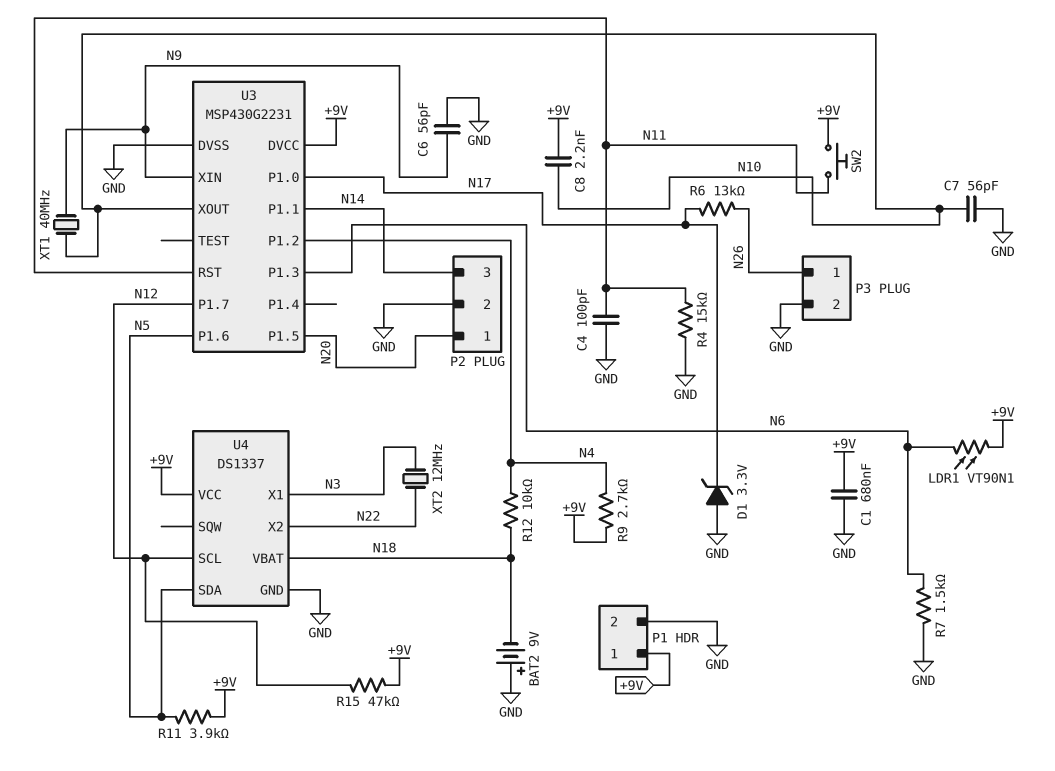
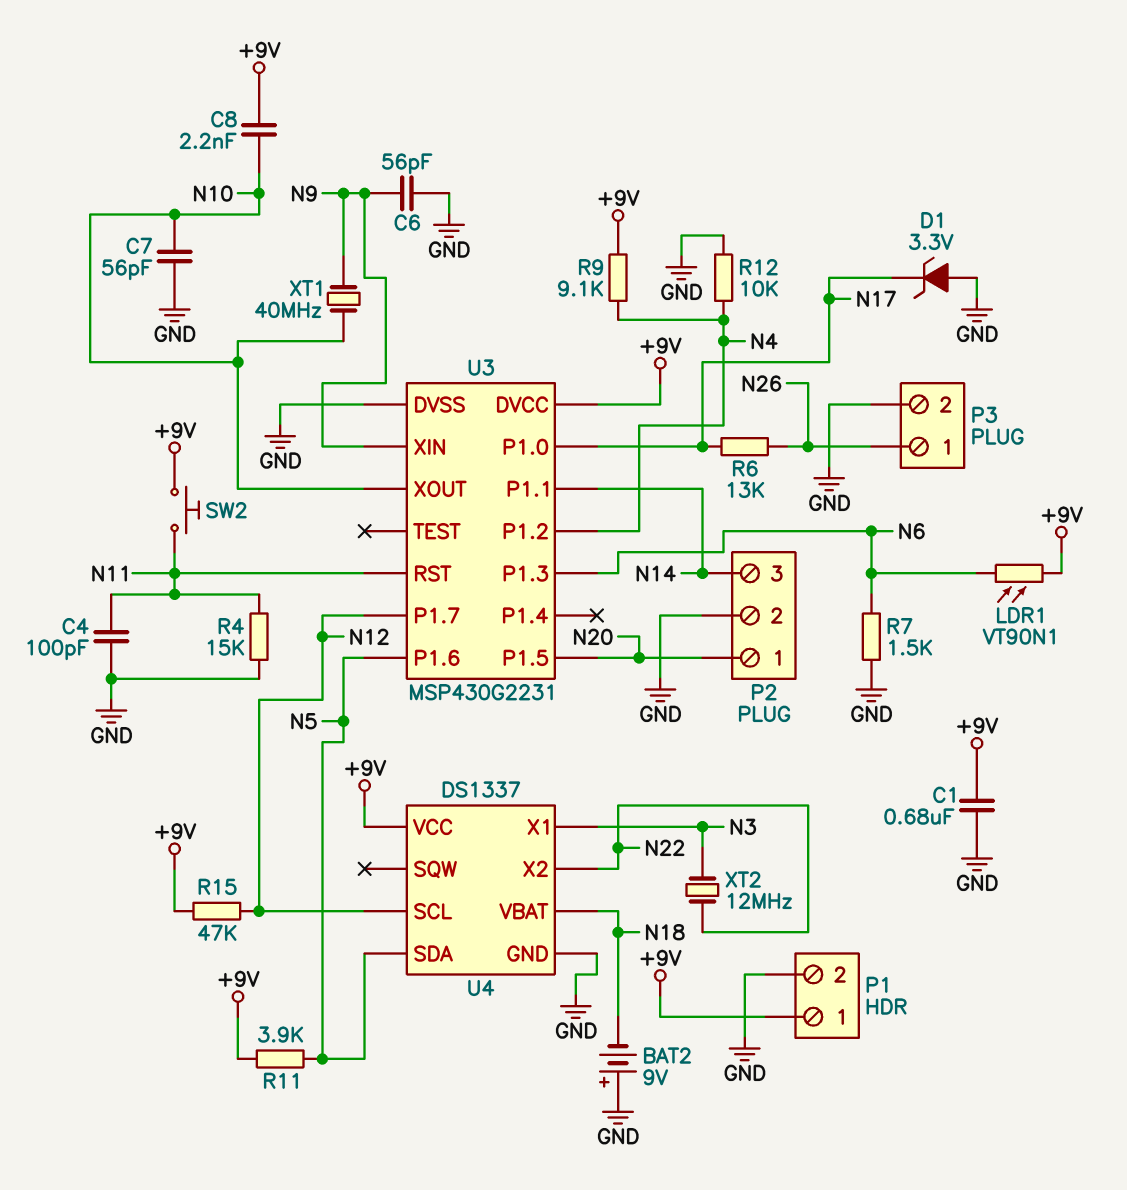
R9: 2.7k (+9V, N4) -> 9.1k (+9V, N4)
R12: 10k (N4, N18) -> 10k (GND, N4)

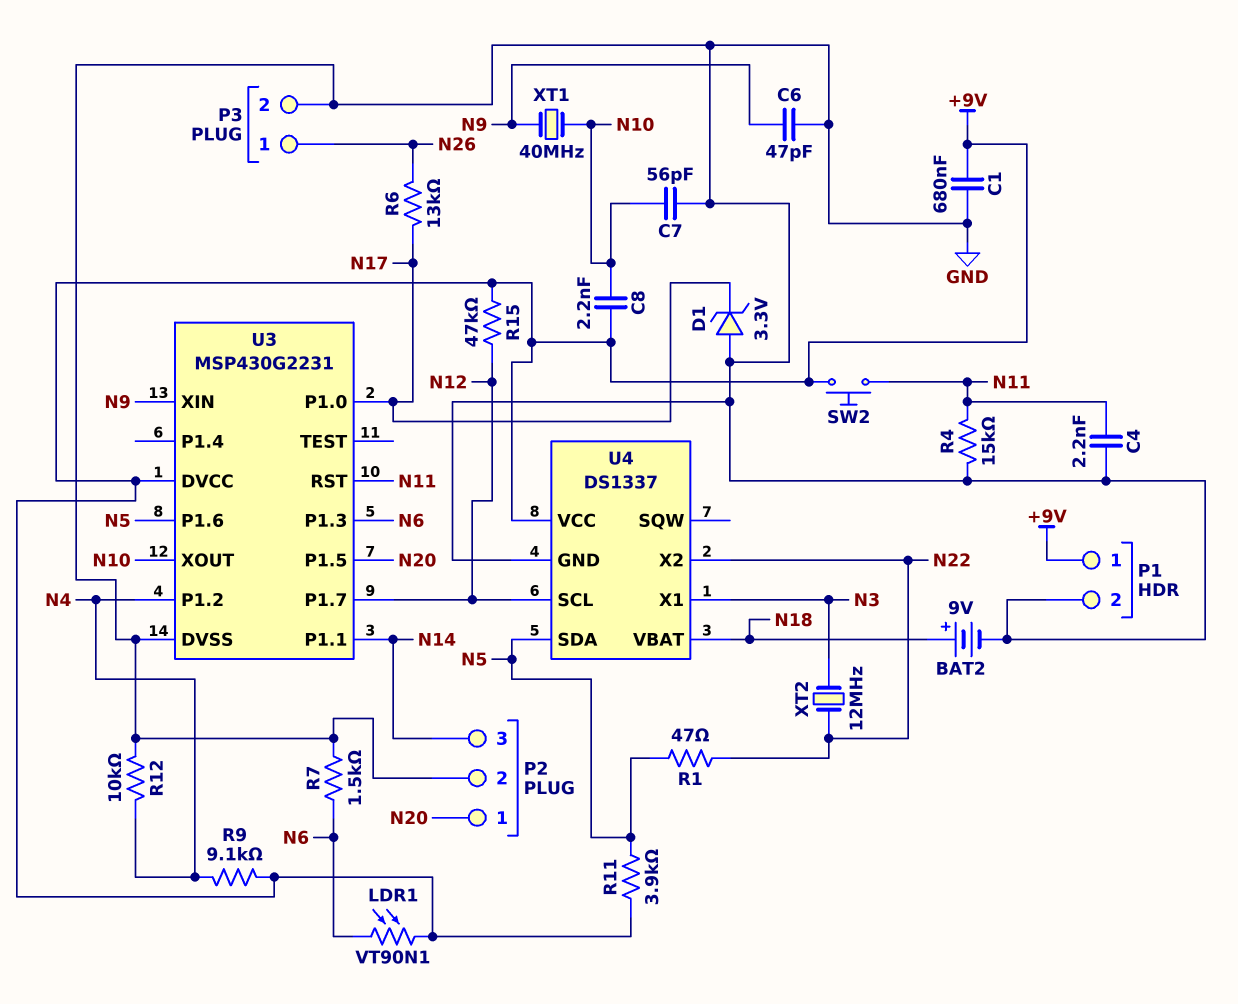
BAT2: 9V (plus GND, minus N18) -> 9V (plus N18, minus GND)
C4: 100pF (GND, N11) -> 2.2nF (GND, N11)
C6: 56pF (GND, N9) -> 47pF (GND, N9)
R1: none -> 47 (N5, N22)

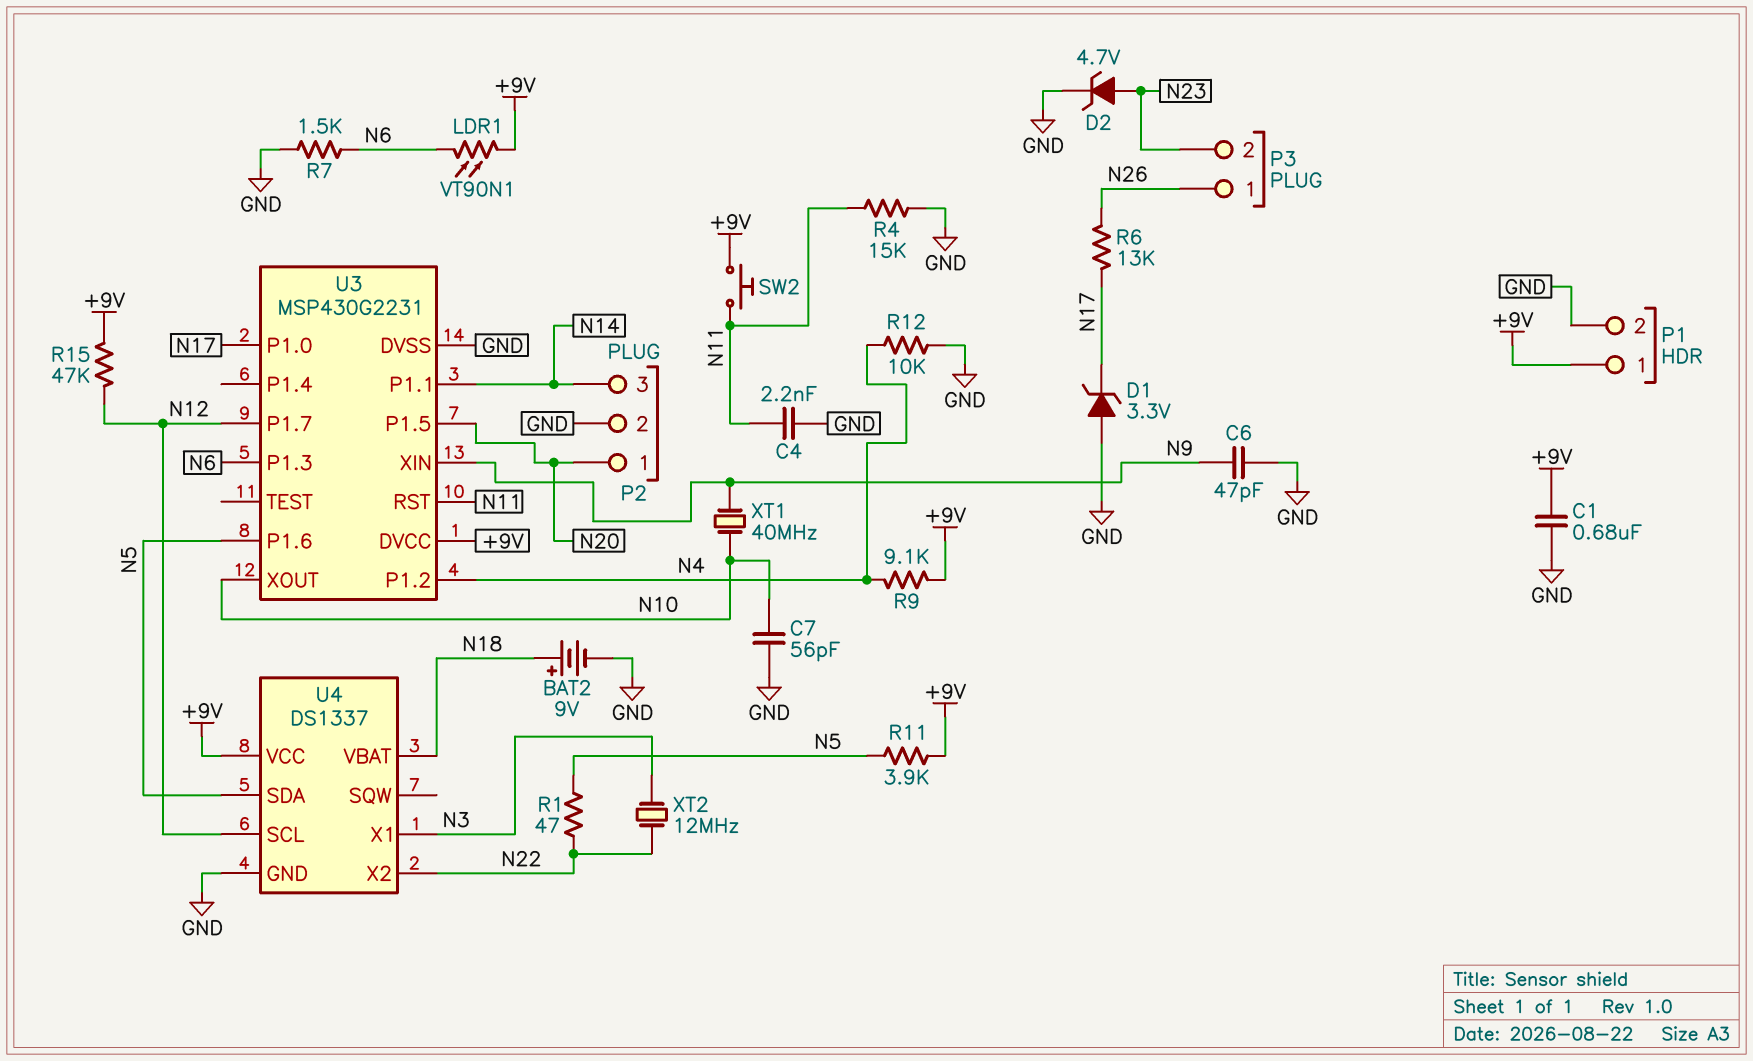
C8: 2.2nF (+9V, N10) -> none
D2: none -> zener 4.7V (A N23, K GND)
P3 pin 2: GND -> N23

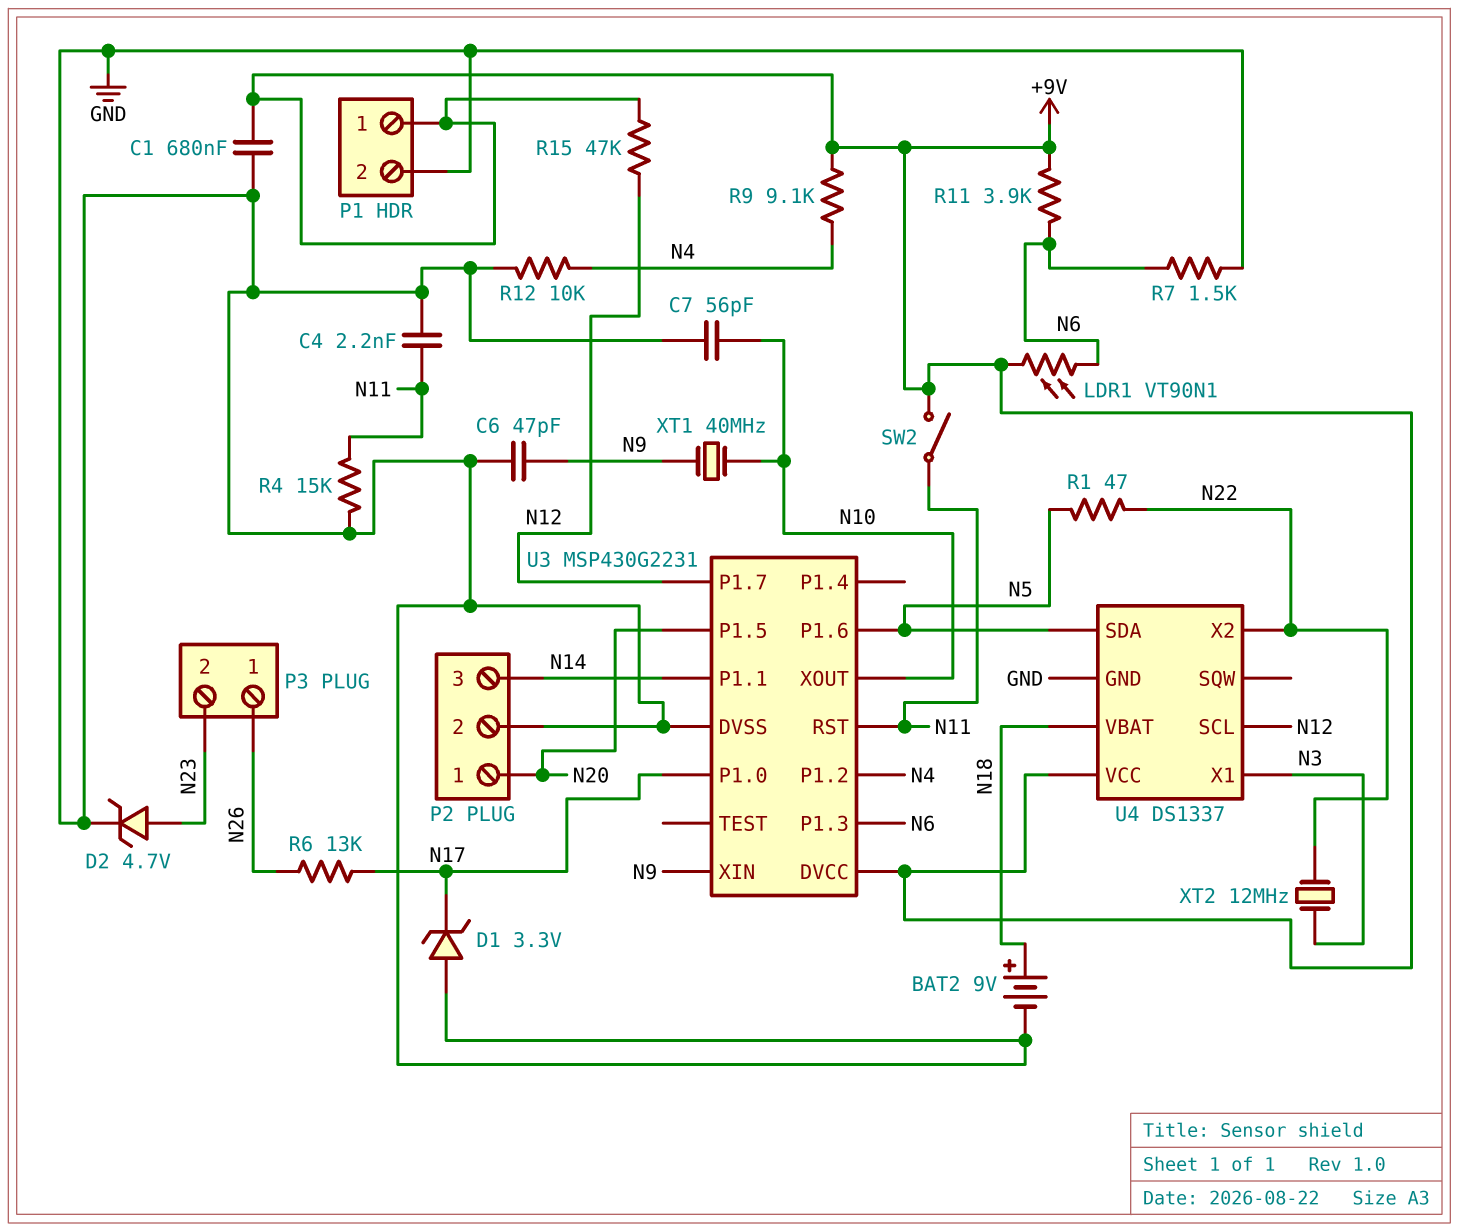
R11: 3.9k (+9V, N5) -> 3.9k (+9V, N6)
SW2: button (+9V, N11) -> switch (+9V, N11)

